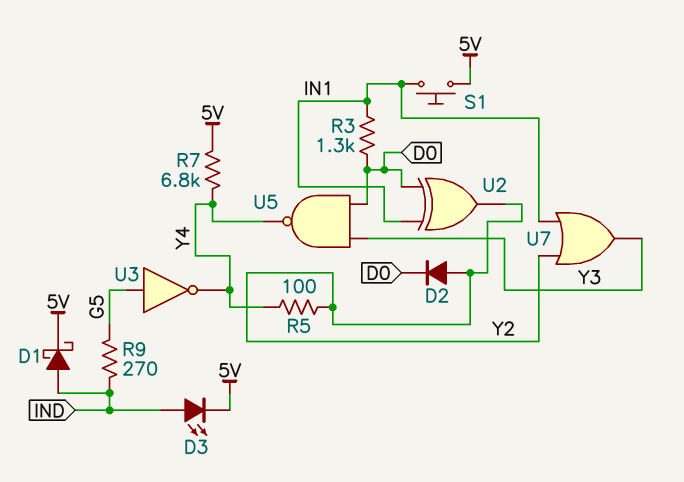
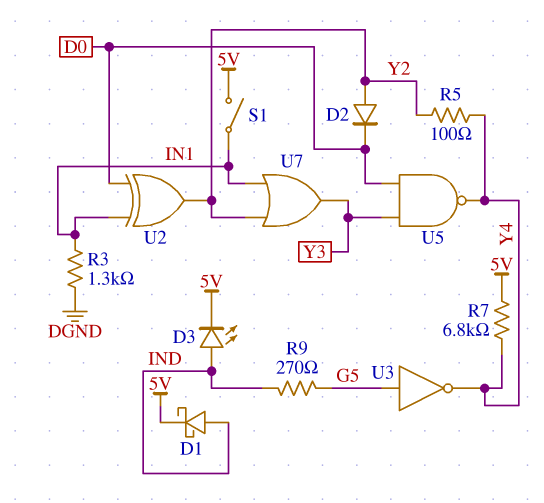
R3: 1.3k (D0, IN1) -> 1.3k (DGND, IN1)
S1: button (5V, IN1) -> switch (5V, IN1)

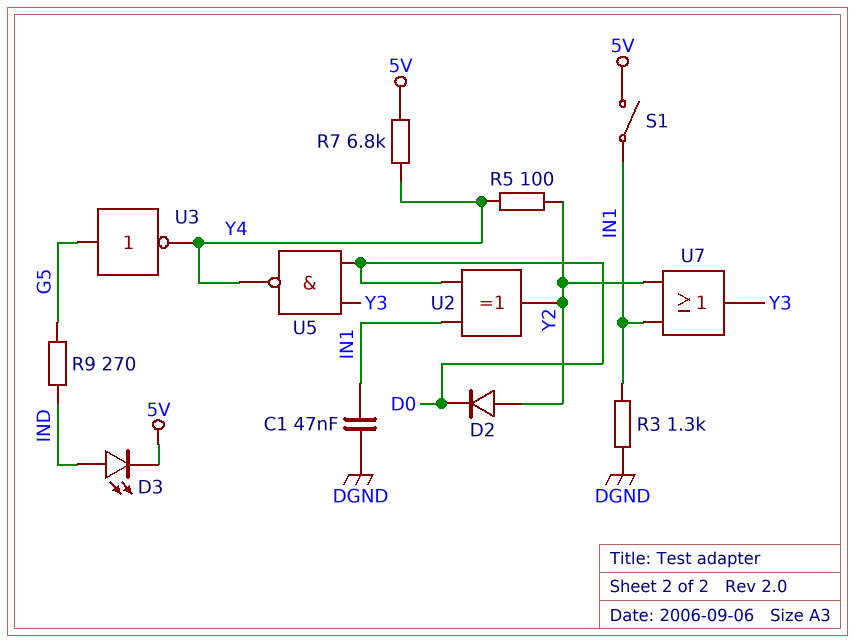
C1: none -> 47nF (DGND, IN1)
D1: schottky (A IND, K 5V) -> none

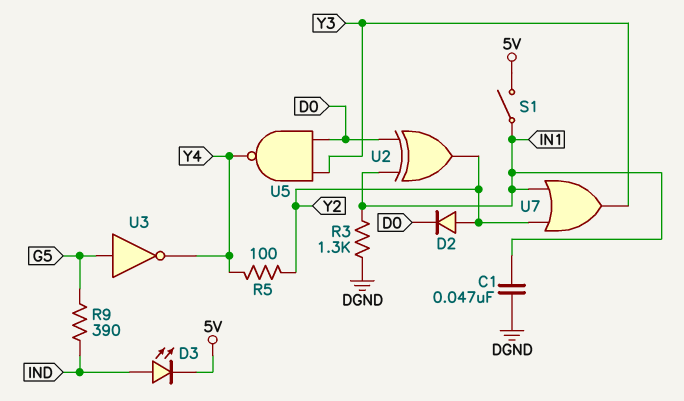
R7: 6.8k (5V, Y4) -> none
R9: 270 (G5, IND) -> 390 (G5, IND)

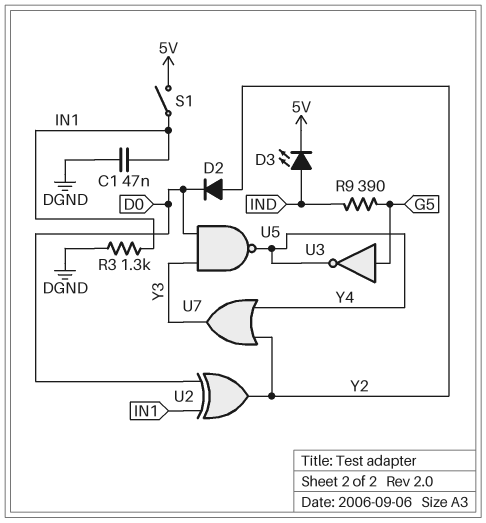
R5: 100 (Y2, Y4) -> none
U7: OR (in IN1, in Y2, out Y3) -> OR (in Y2, in Y4, out Y3)

